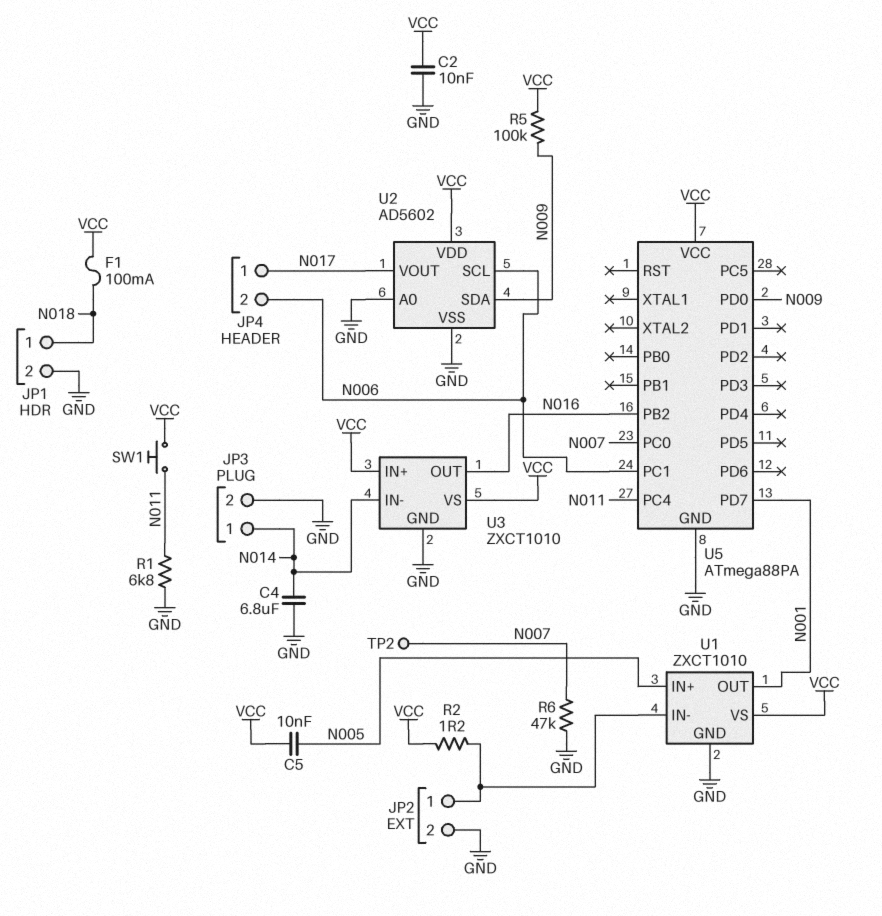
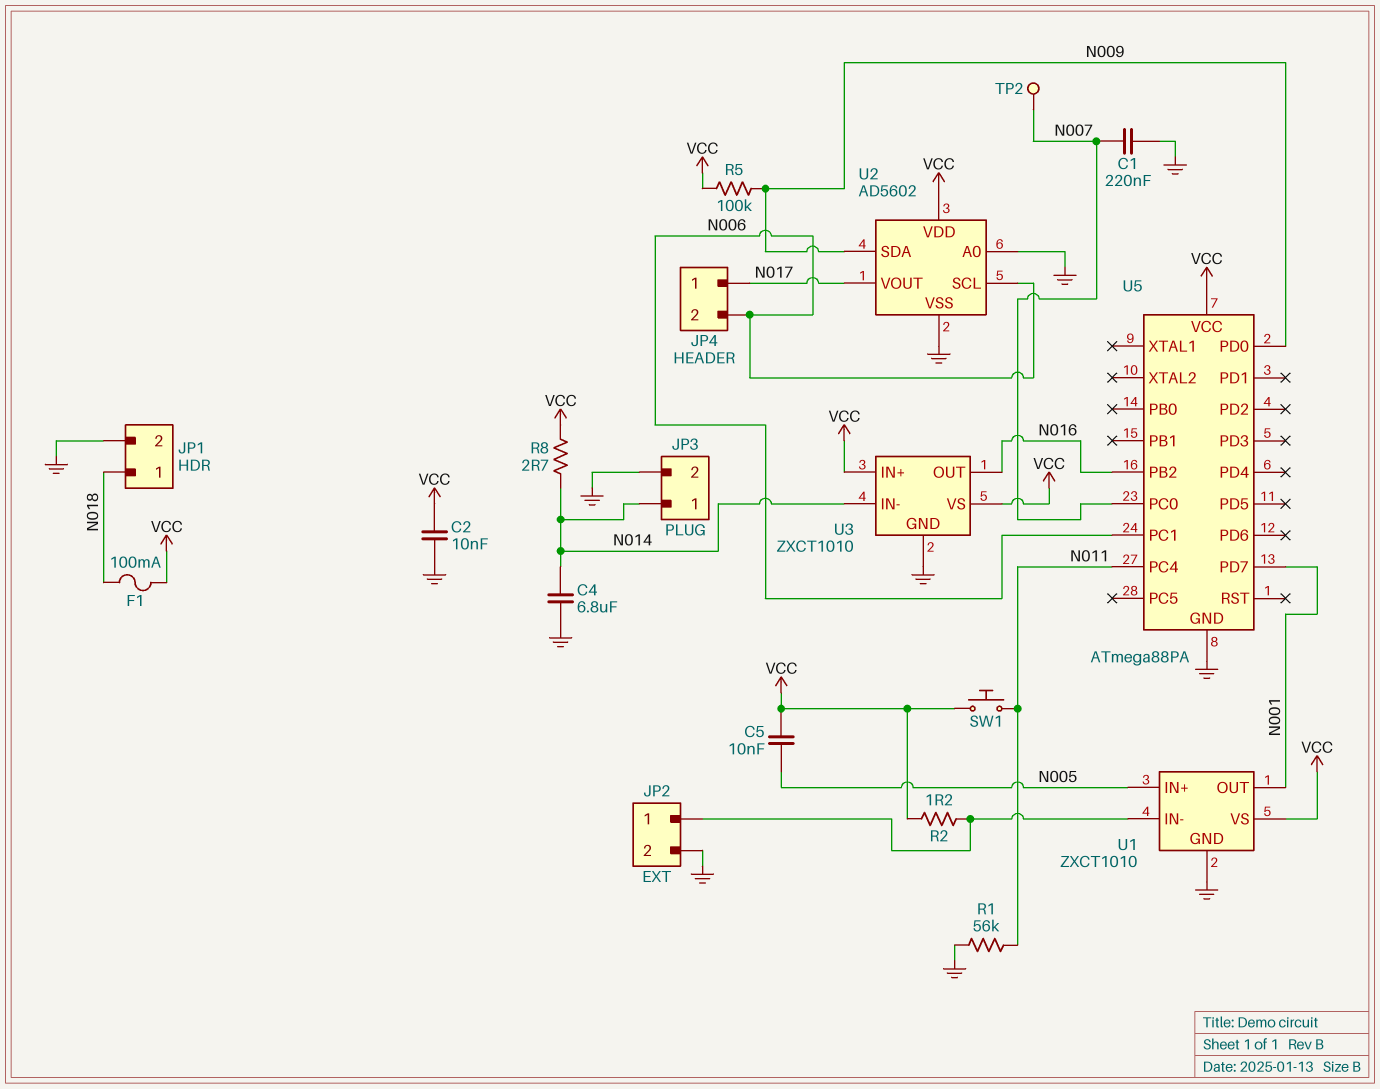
C1: none -> 220nF (GND, N007)
R1: 6.8k (GND, N011) -> 56k (GND, N011)
R6: 47k (GND, N007) -> none
R8: none -> 2.7 (N014, VCC)

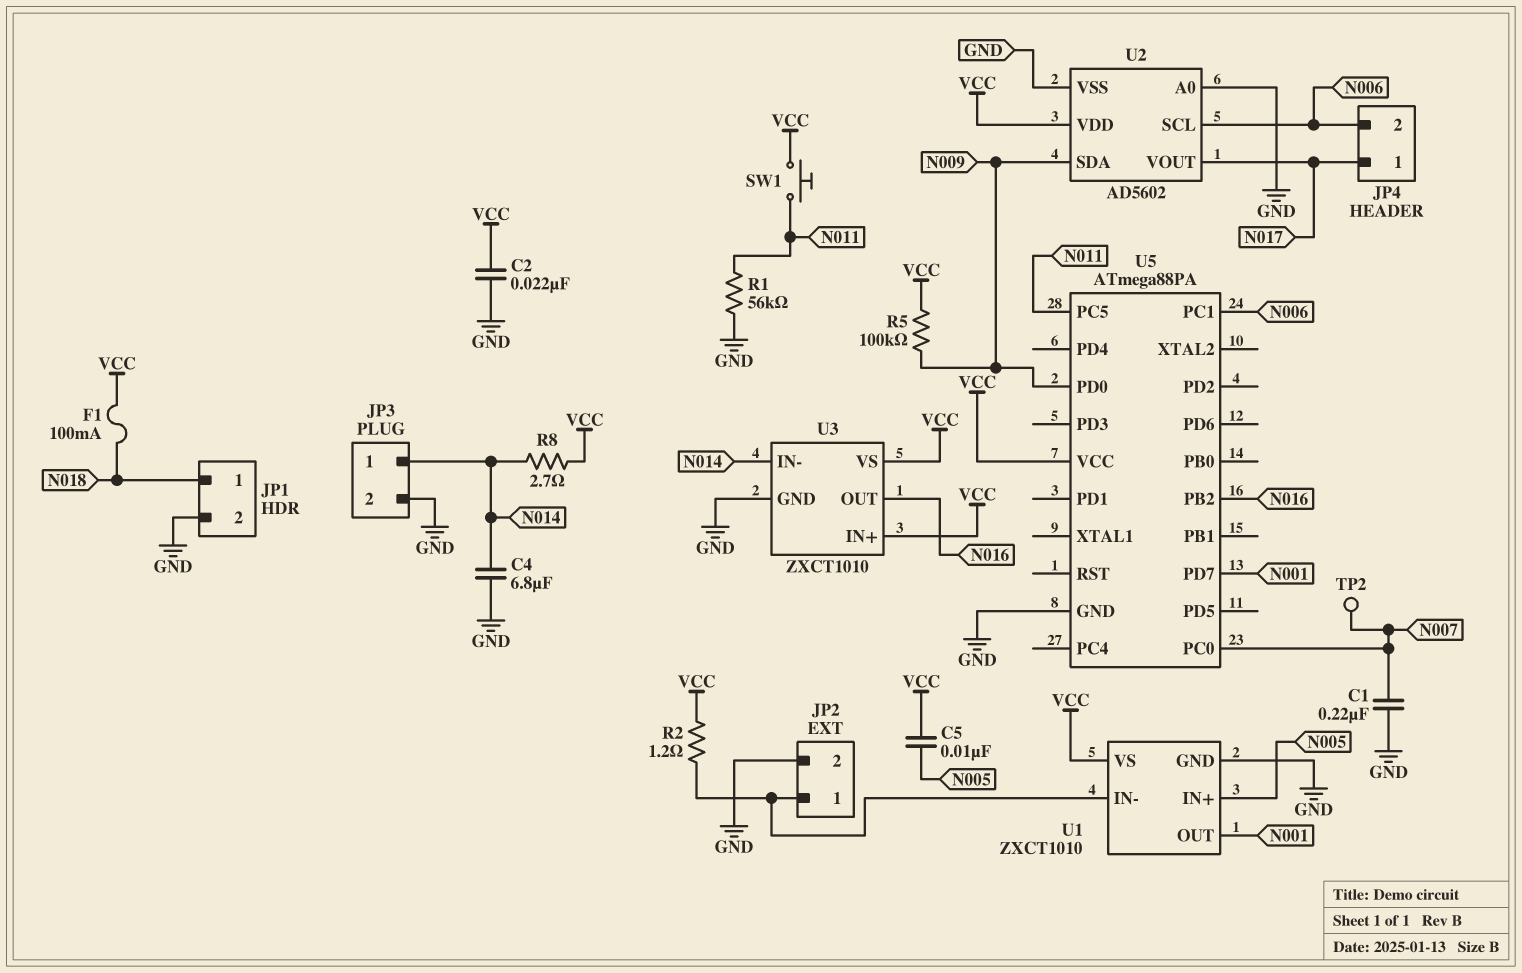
C2: 10nF (GND, VCC) -> 22nF (GND, VCC)
U5 pin PC4: N011 -> none
U5 pin PC5: none -> N011

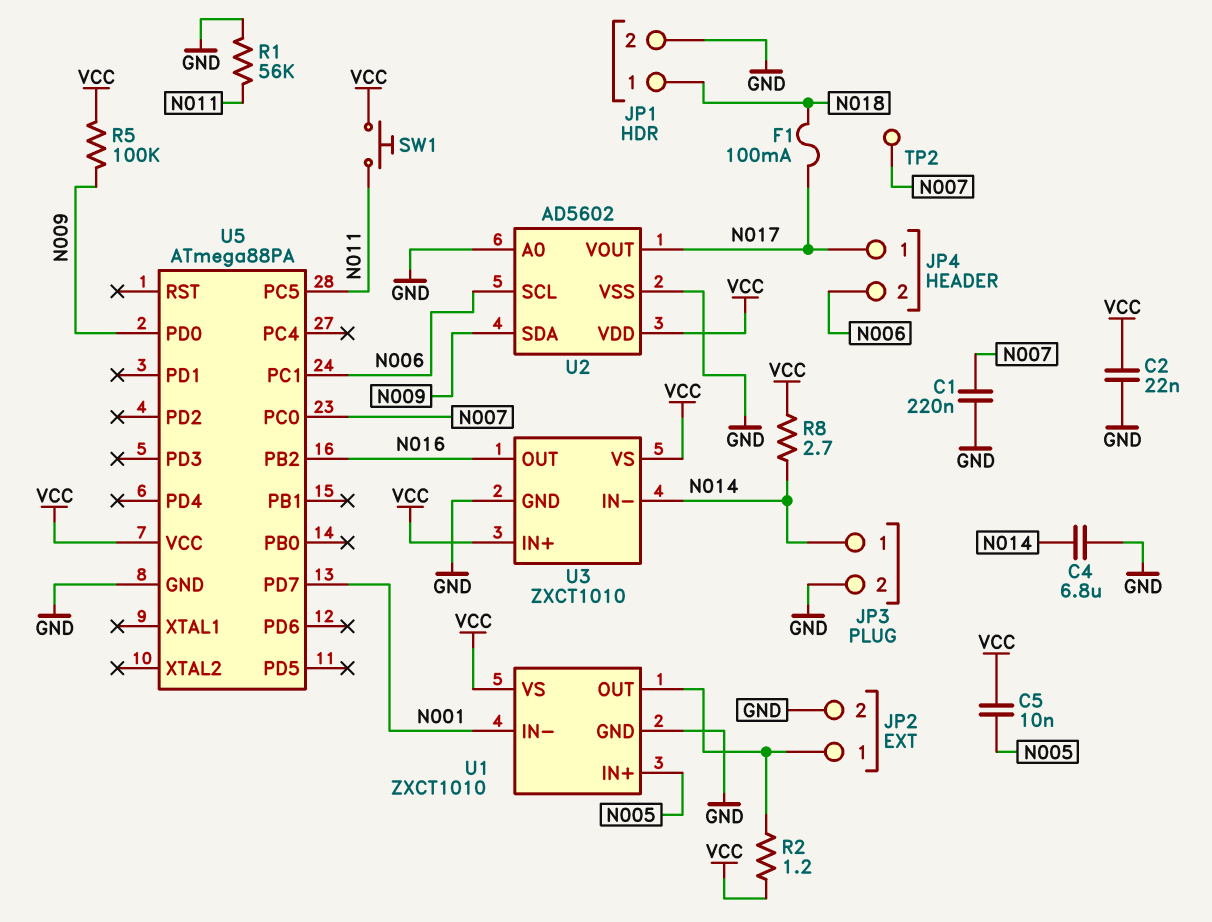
F1: 100mA (N018, VCC) -> 100mA (N017, N018)
U1 pin IN-: JP2/1 -> N001
U1 pin OUT: N001 -> JP2/1

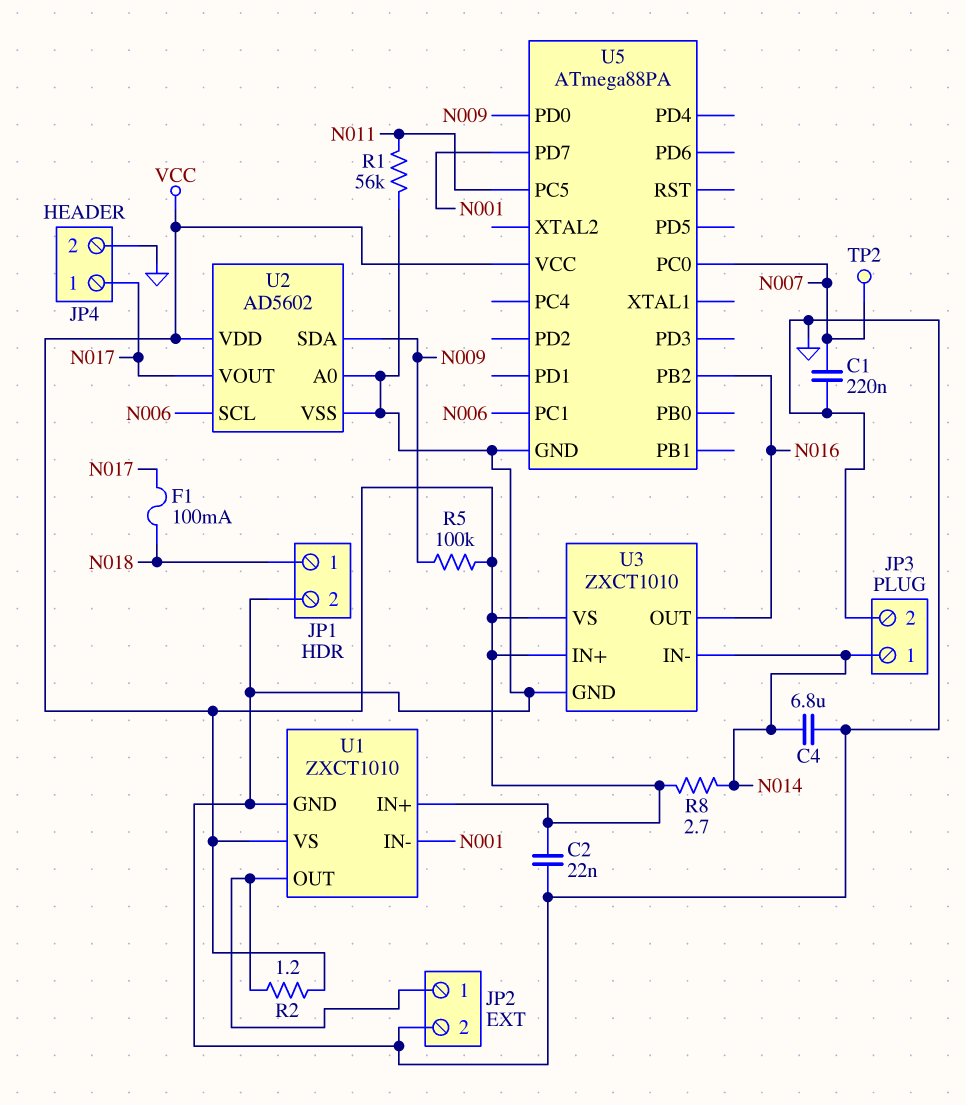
C5: 10nF (N005, VCC) -> none
JP4 pin 2: N006 -> GND
SW1: button (N011, VCC) -> none
U1 pin IN+: N005 -> VCC

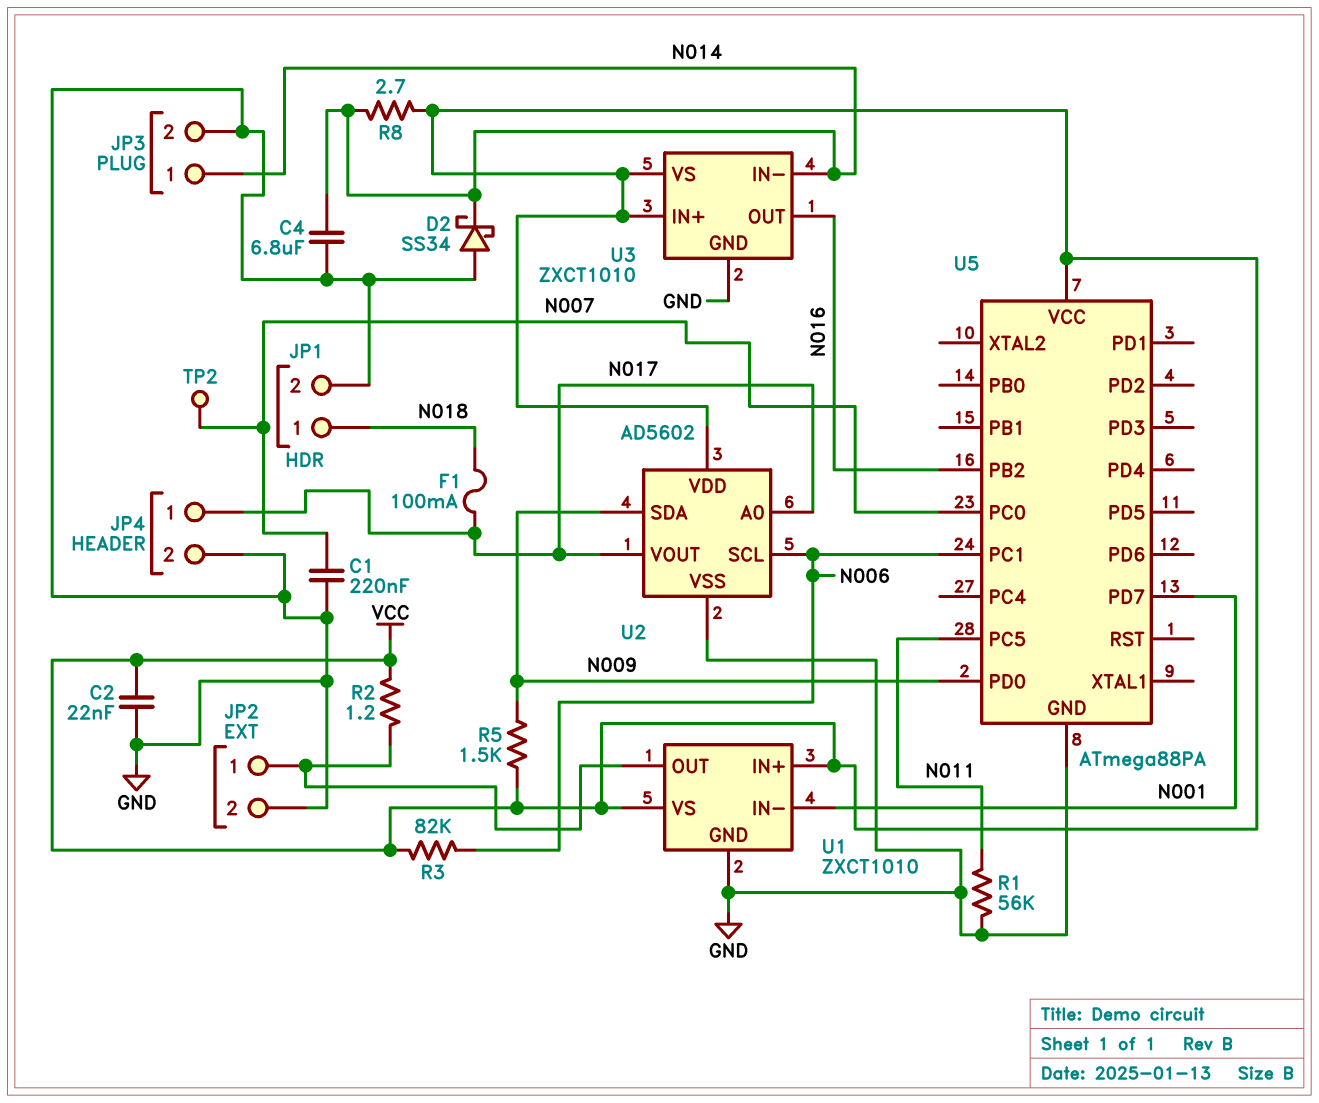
D2: none -> schottky SS34 (A GND, K N014)
R3: none -> 82k (N006, VCC)
R5: 100k (N009, VCC) -> 1.5k (N009, VCC)
U2 pin A0: GND -> N017

